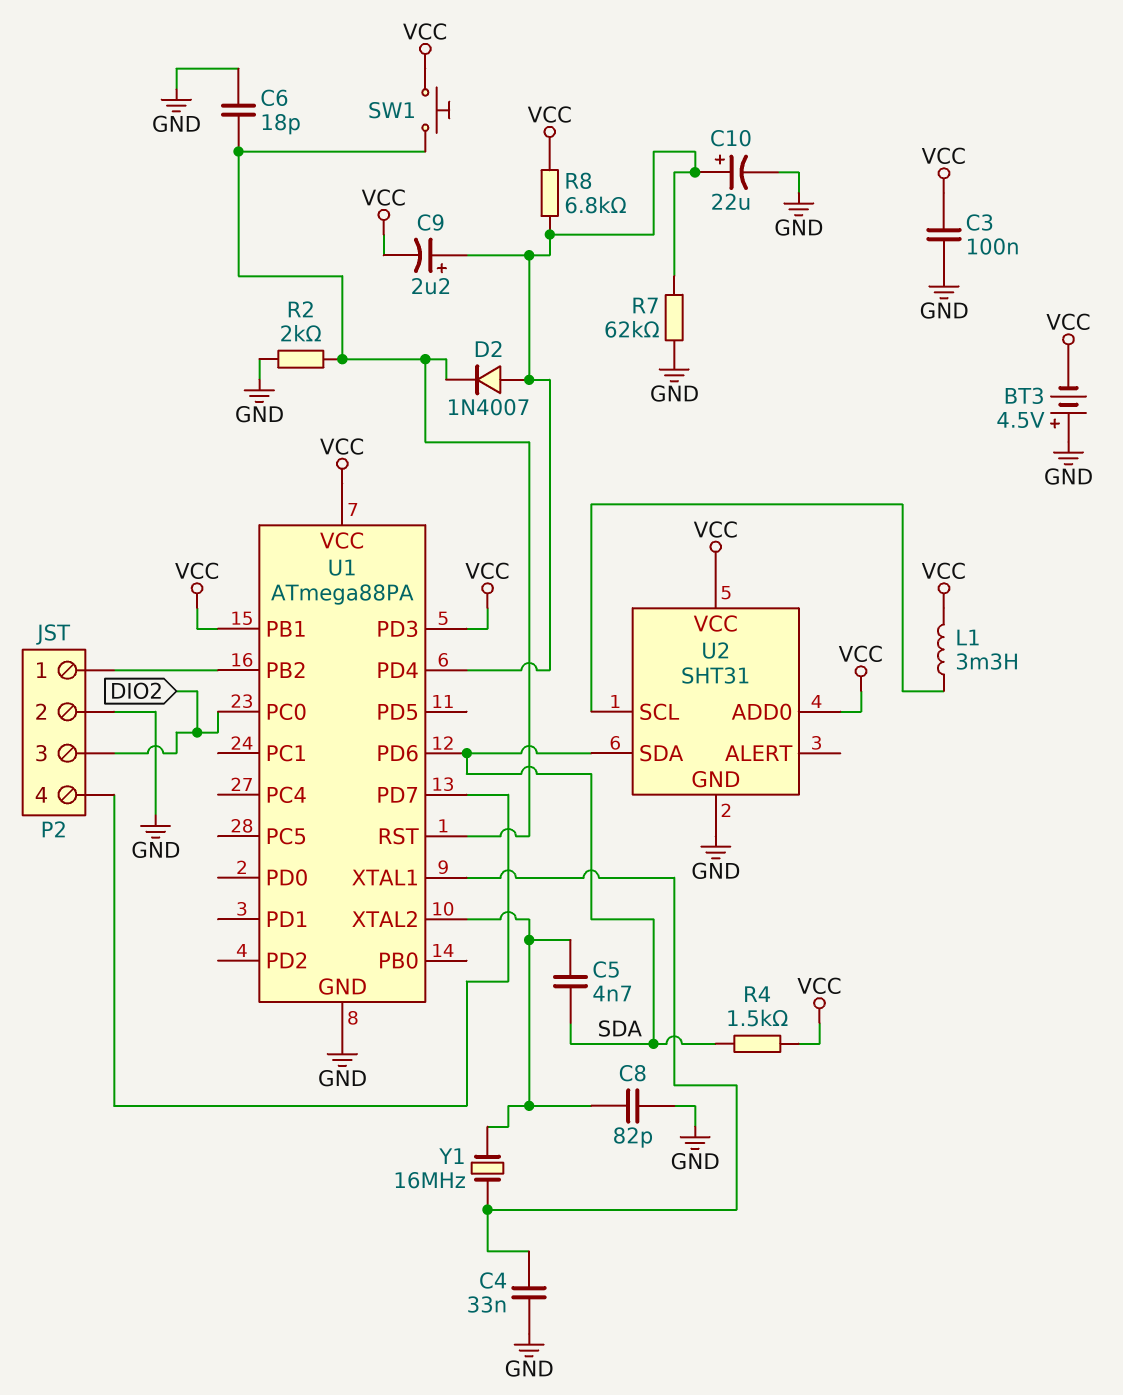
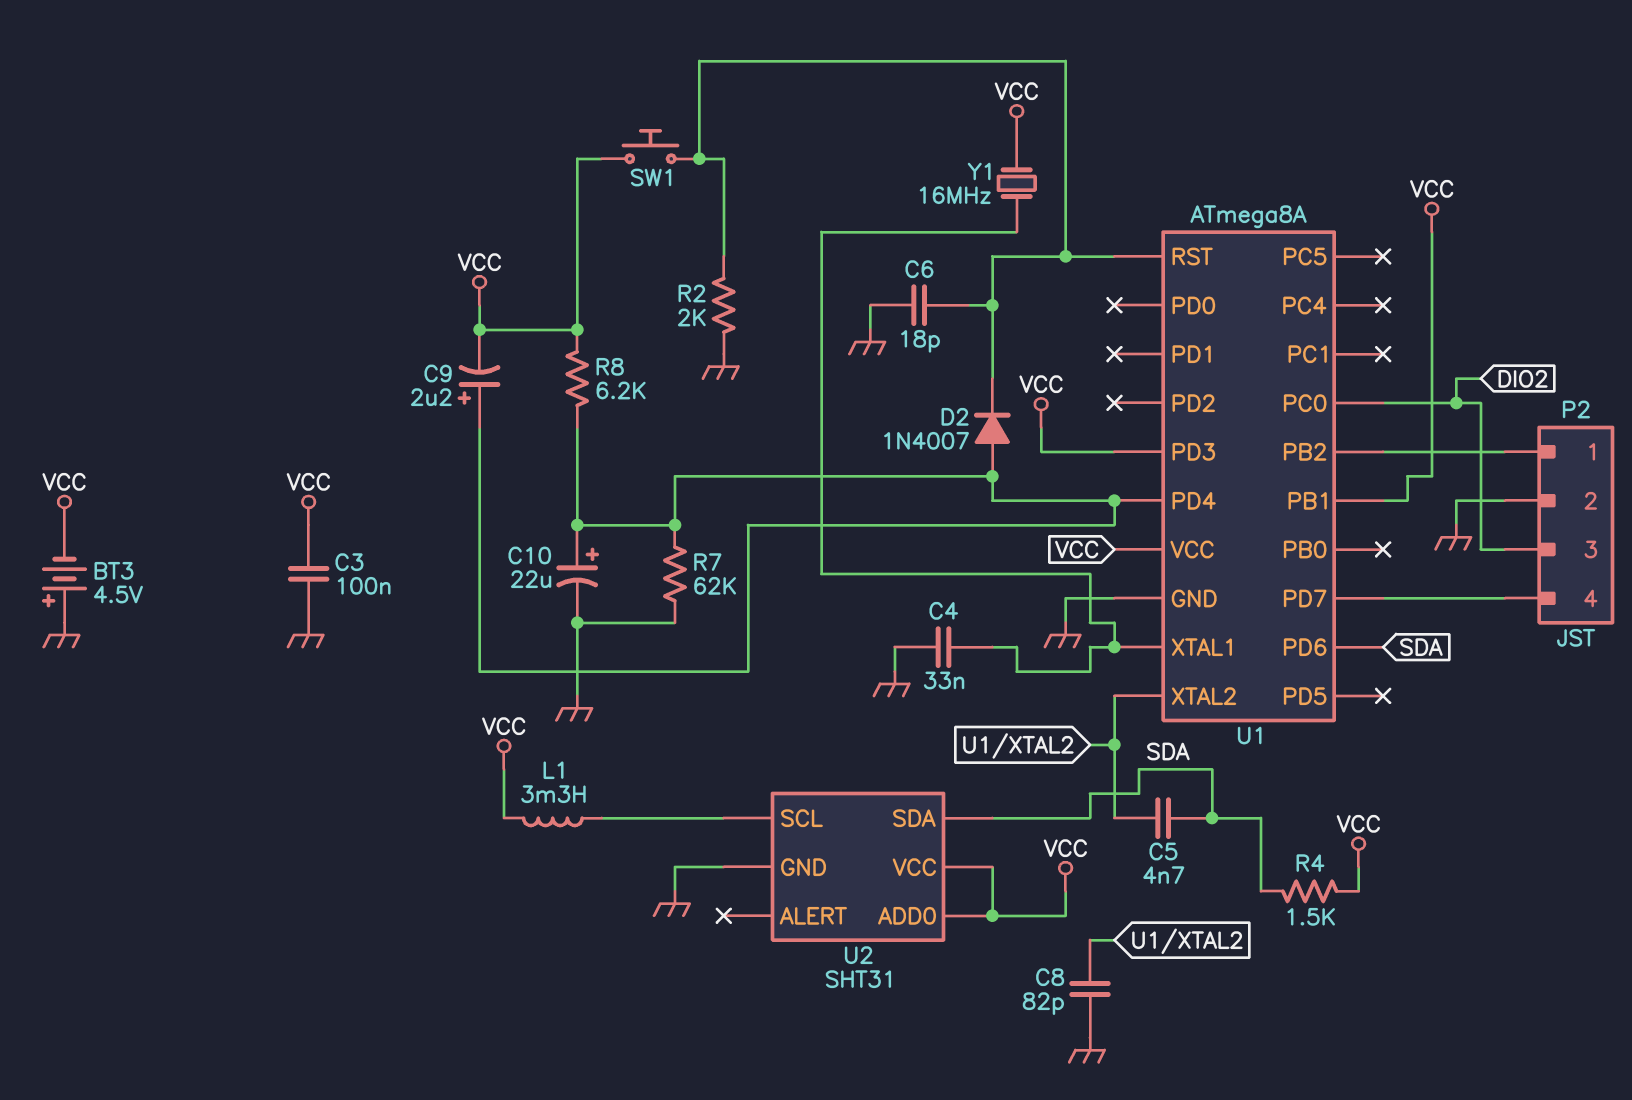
R8: 6.8k (U1/PD4, VCC) -> 6.2k (U1/PD4, VCC)
U1: ATmega88PA -> ATmega8A
Y1: 16MHz (U1/XTAL1, U1/XTAL2) -> 16MHz (U1/XTAL1, VCC)

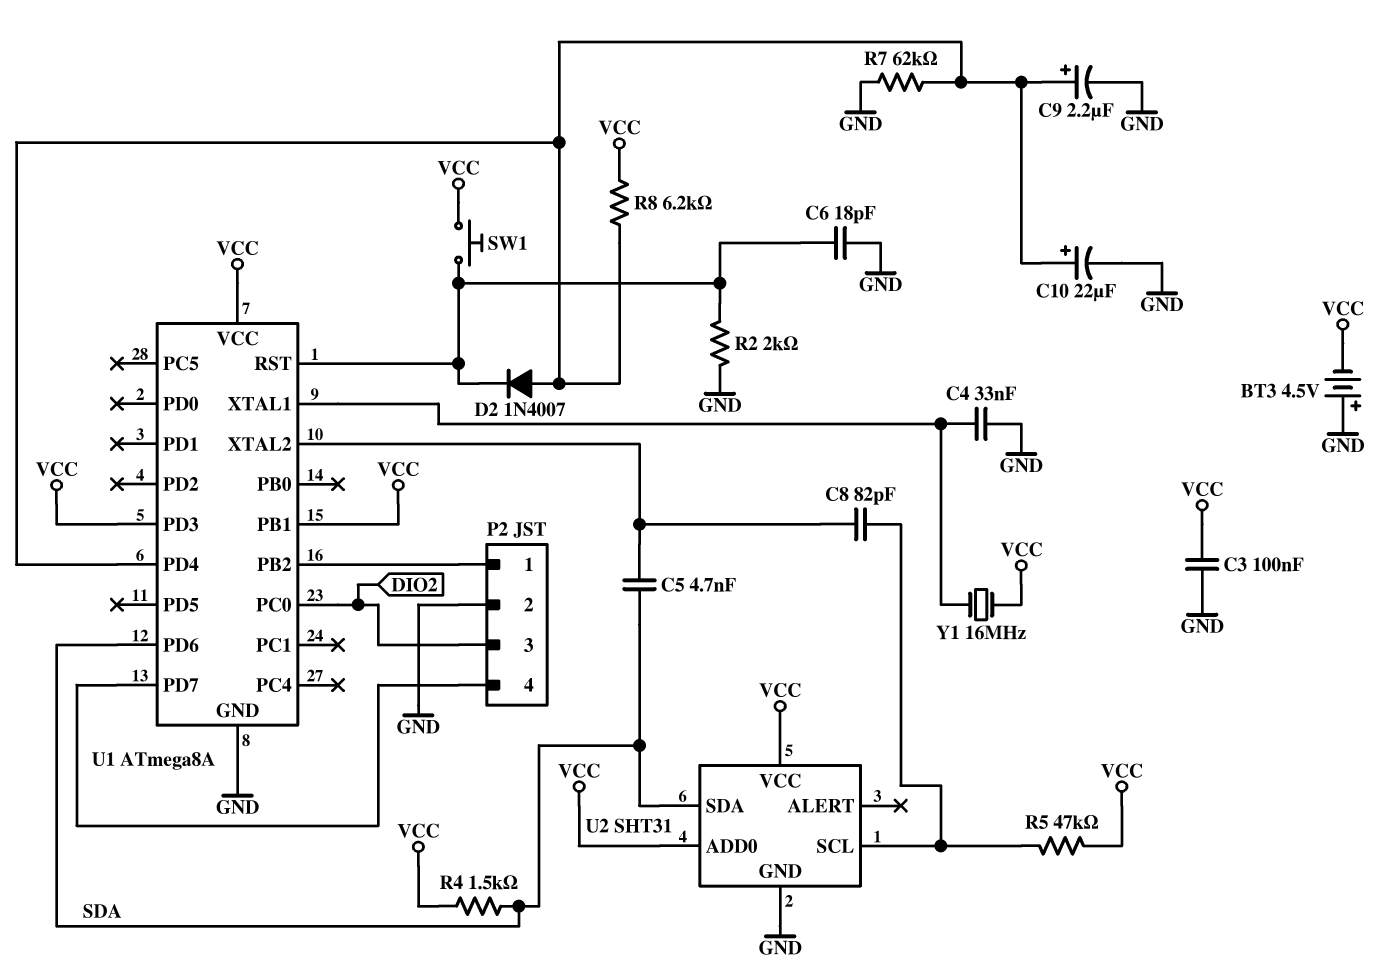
C8: 82pF (GND, U1/XTAL2) -> 82pF (U1/XTAL2, U2/SCL)
C9: 2.2uF (plus U1/PD4, minus VCC) -> 2.2uF (plus U1/PD4, minus GND)
L1: 3.3mH (U2/SCL, VCC) -> none
R5: none -> 47k (U2/SCL, VCC)

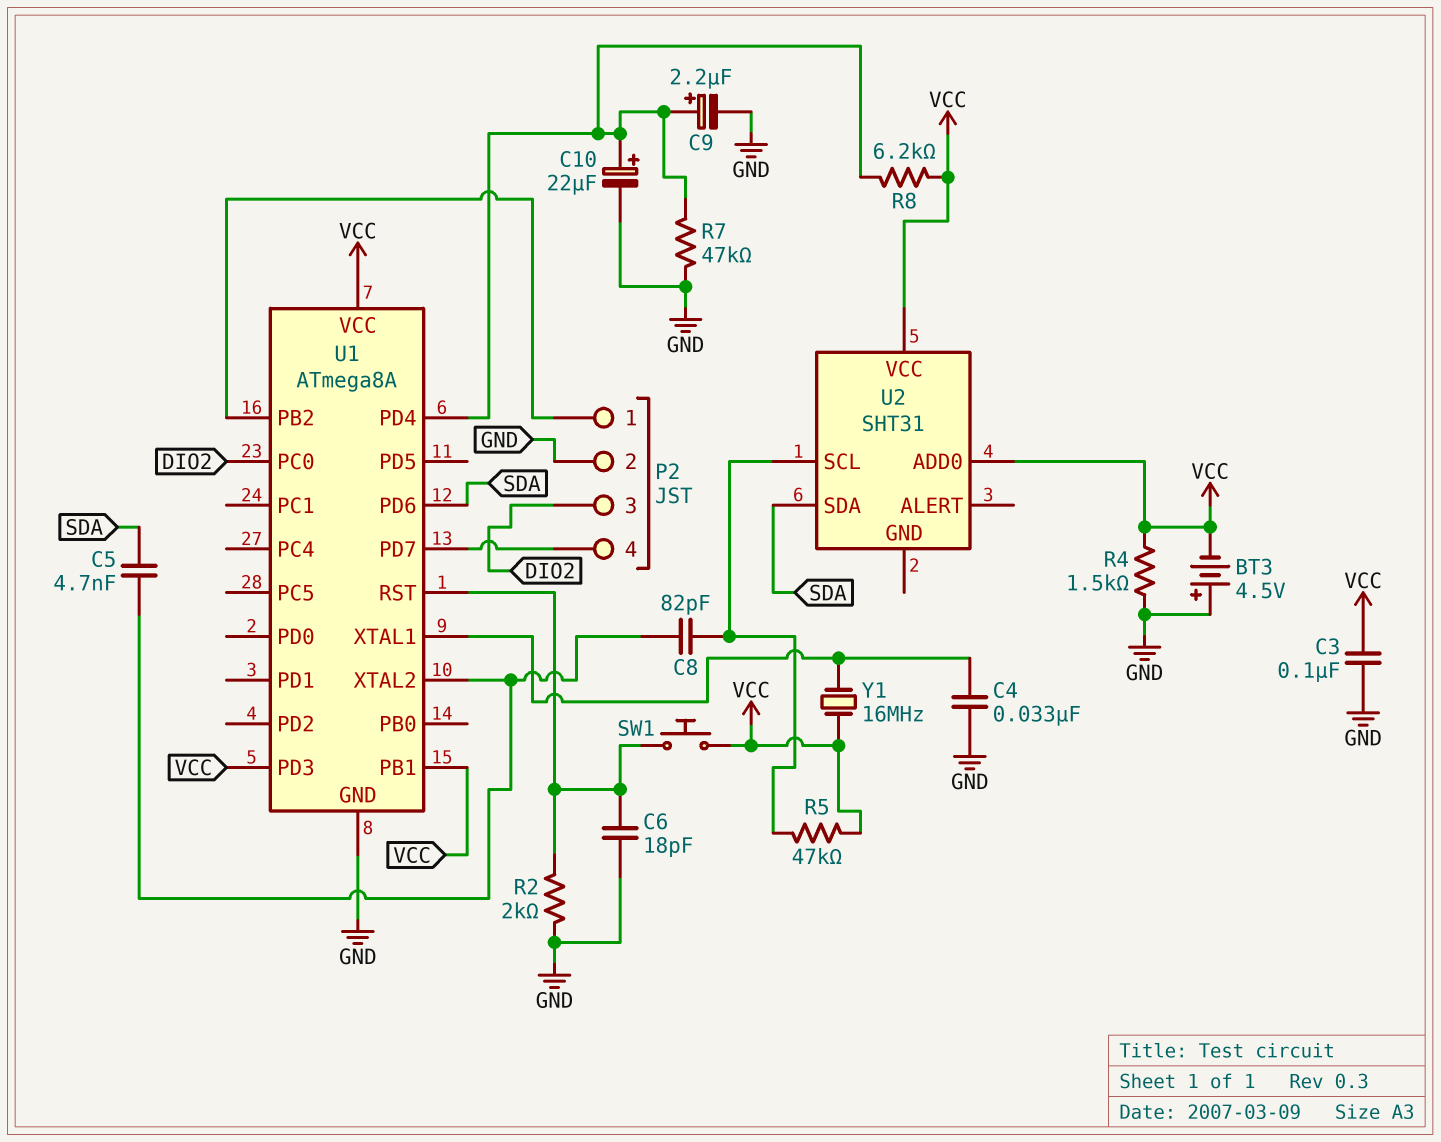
D2: diode 1N4007 (A U1/PD4, K U1/RST) -> none
R4: 1.5k (SDA, VCC) -> 1.5k (GND, VCC)
R7: 62k (GND, U1/PD4) -> 47k (GND, U1/PD4)
U2 pin GND: GND -> none

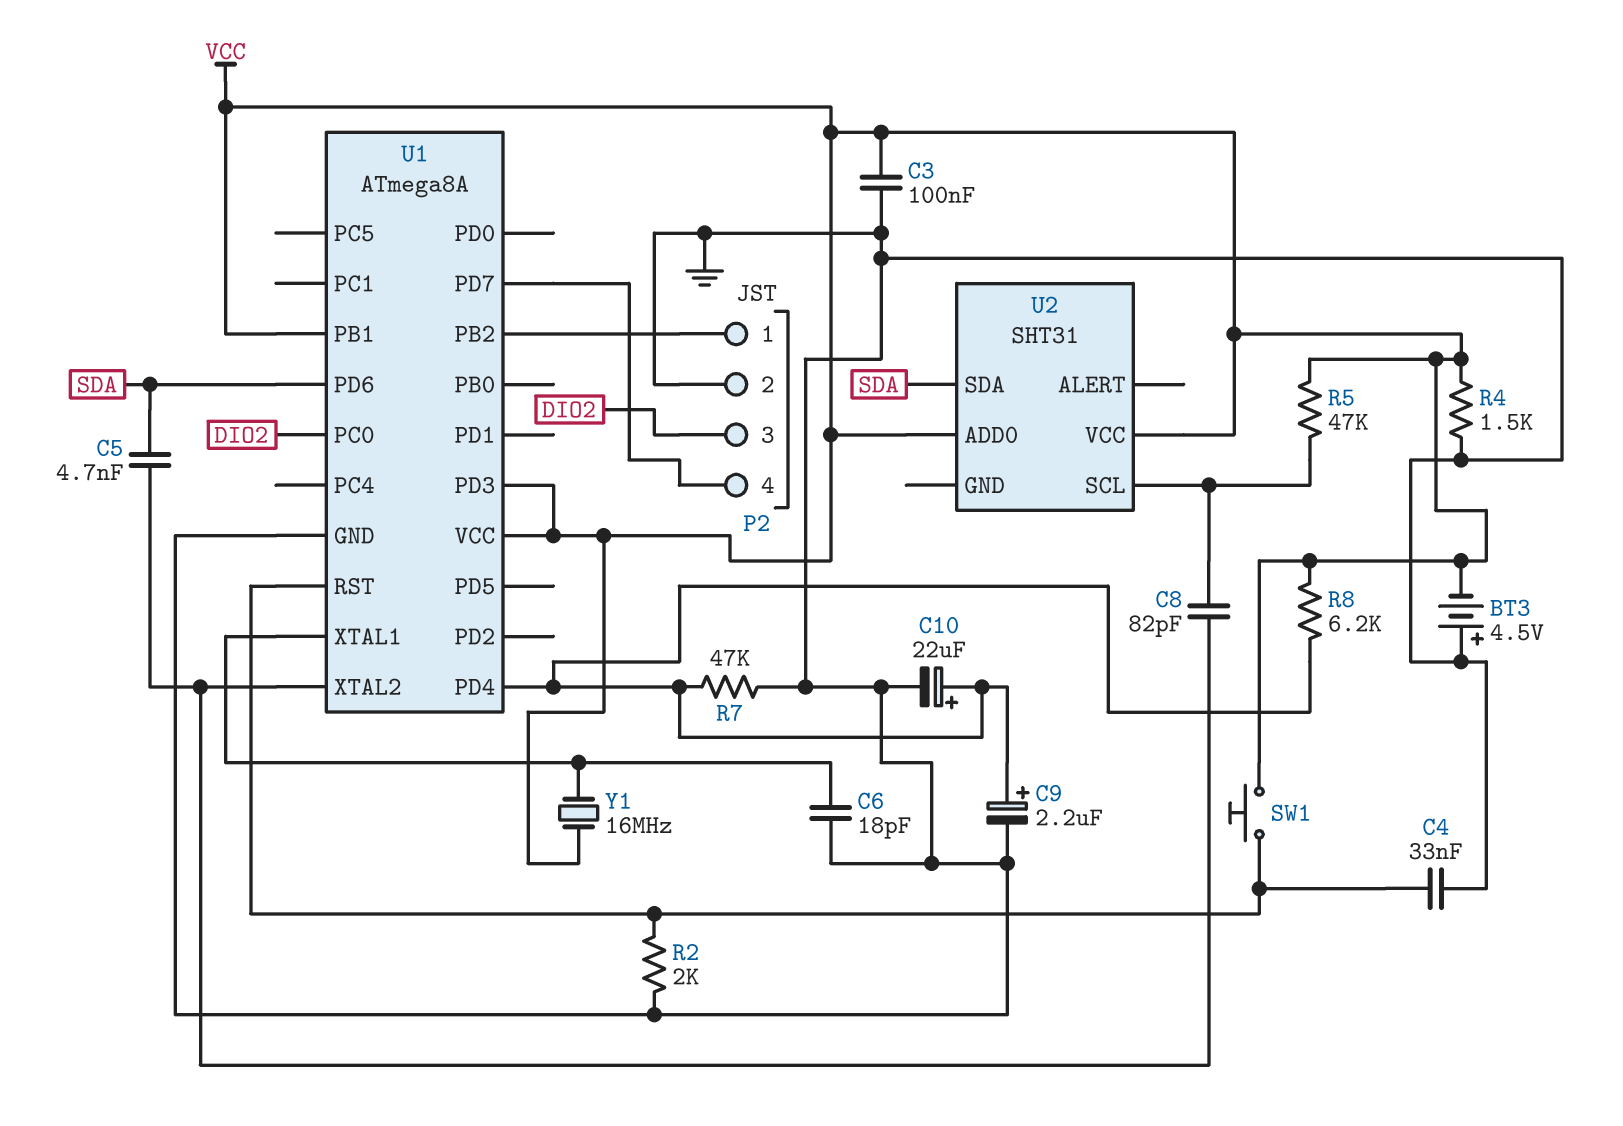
C4: 33nF (GND, U1/XTAL1) -> 33nF (GND, U1/RST)
C6: 18pF (GND, U1/RST) -> 18pF (GND, U1/XTAL1)

